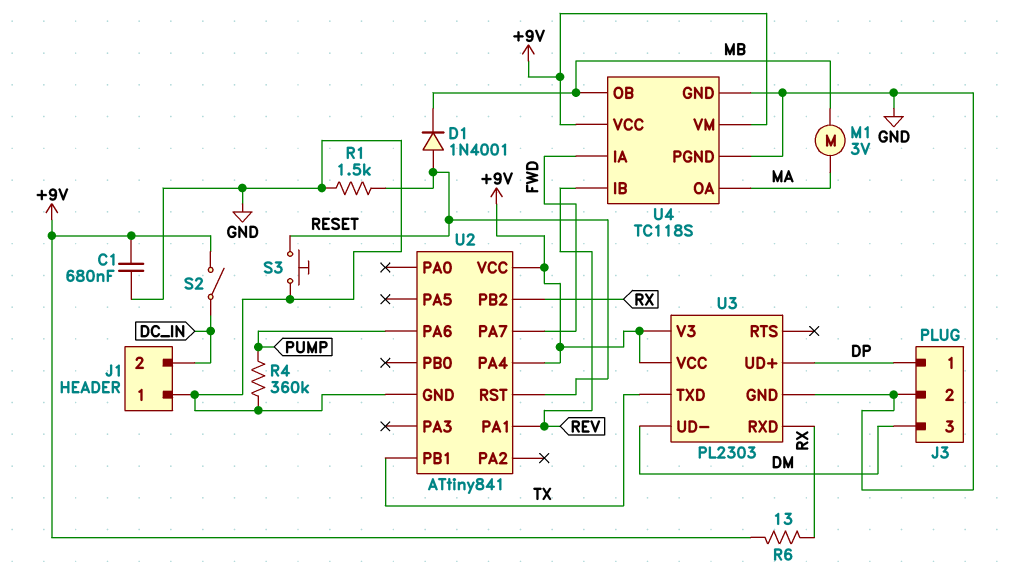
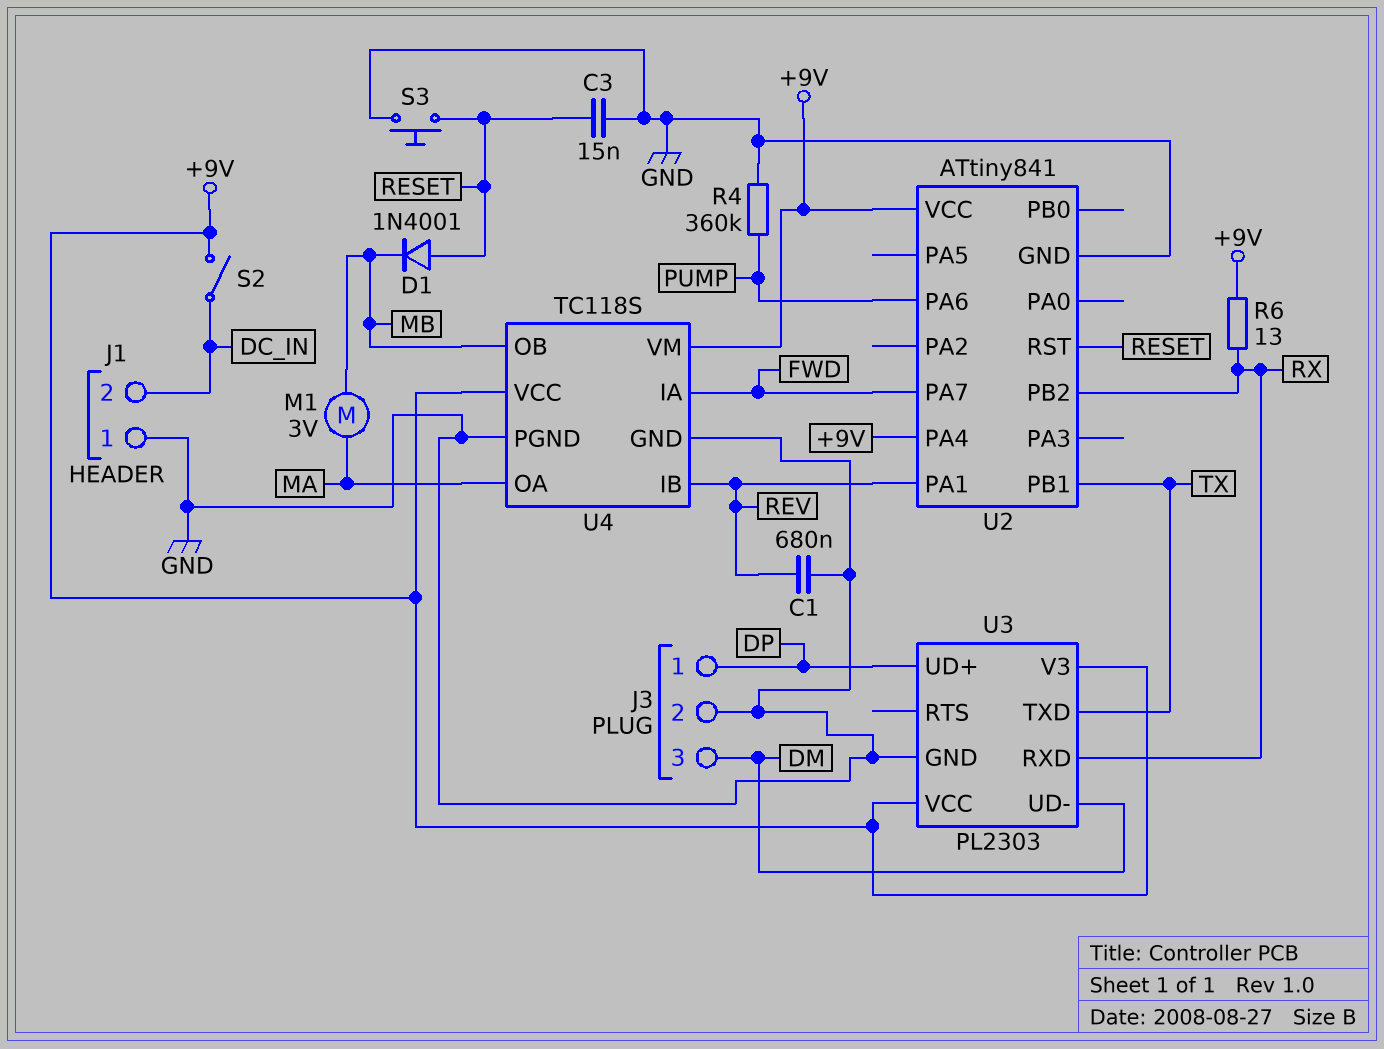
C1: 680nF (+9V, GND) -> 680nF (GND, REV)
C3: none -> 15nF (GND, RESET)
R1: 1.5k (GND, RESET) -> none

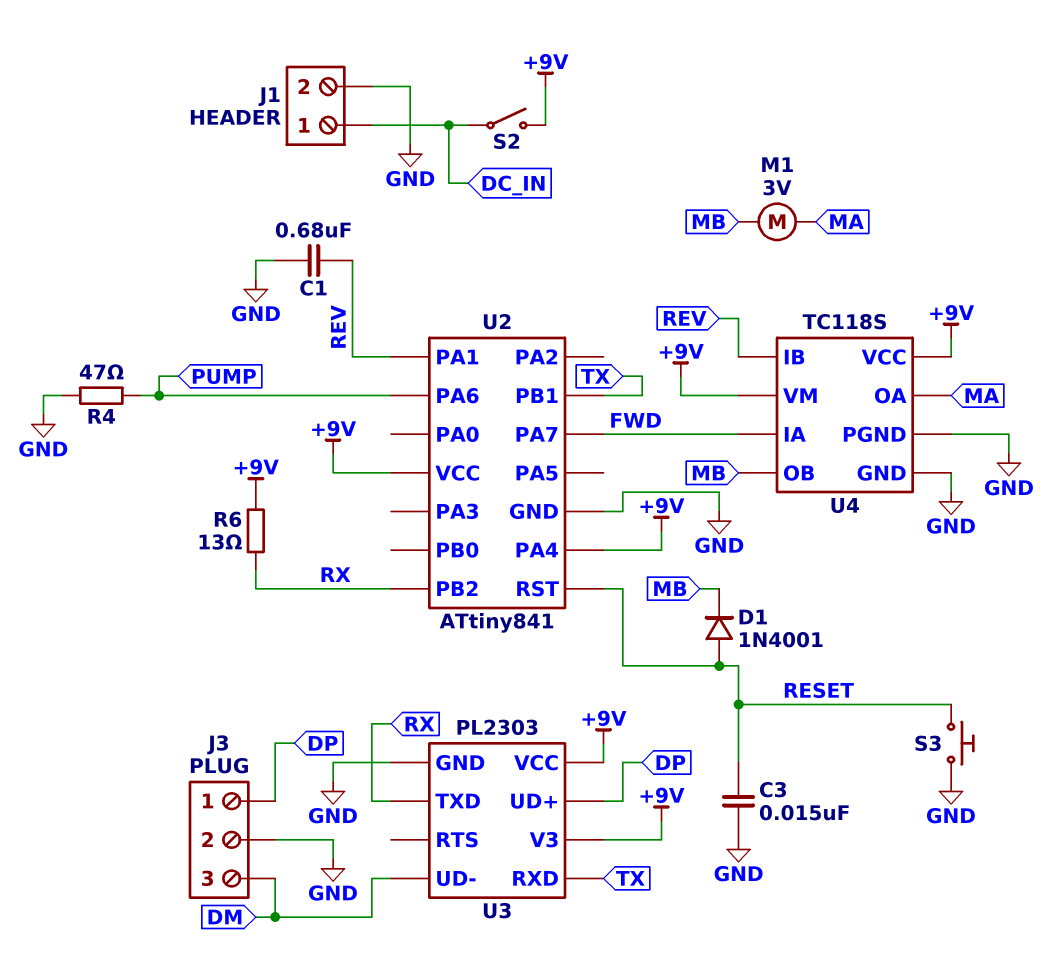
J1 pin 1: GND -> DC_IN
J1 pin 2: DC_IN -> GND
R4: 360k (GND, PUMP) -> 47 (GND, PUMP)
U3 pin RXD: RX -> TX
U3 pin TXD: TX -> RX

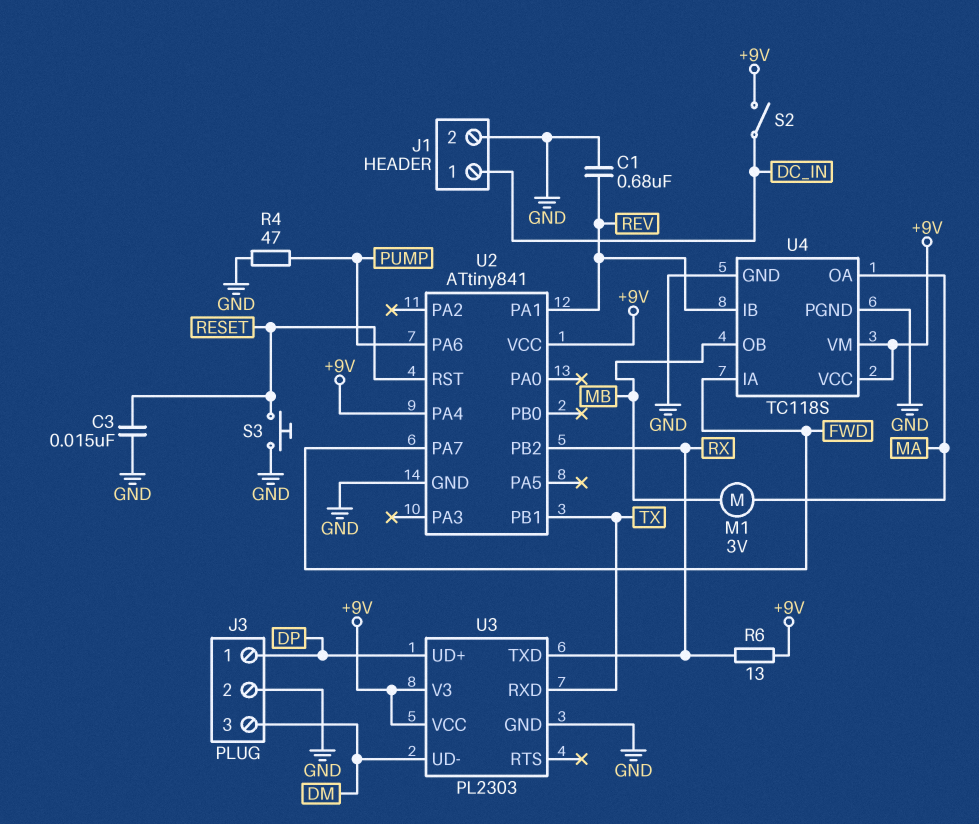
D1: diode 1N4001 (A RESET, K MB) -> none

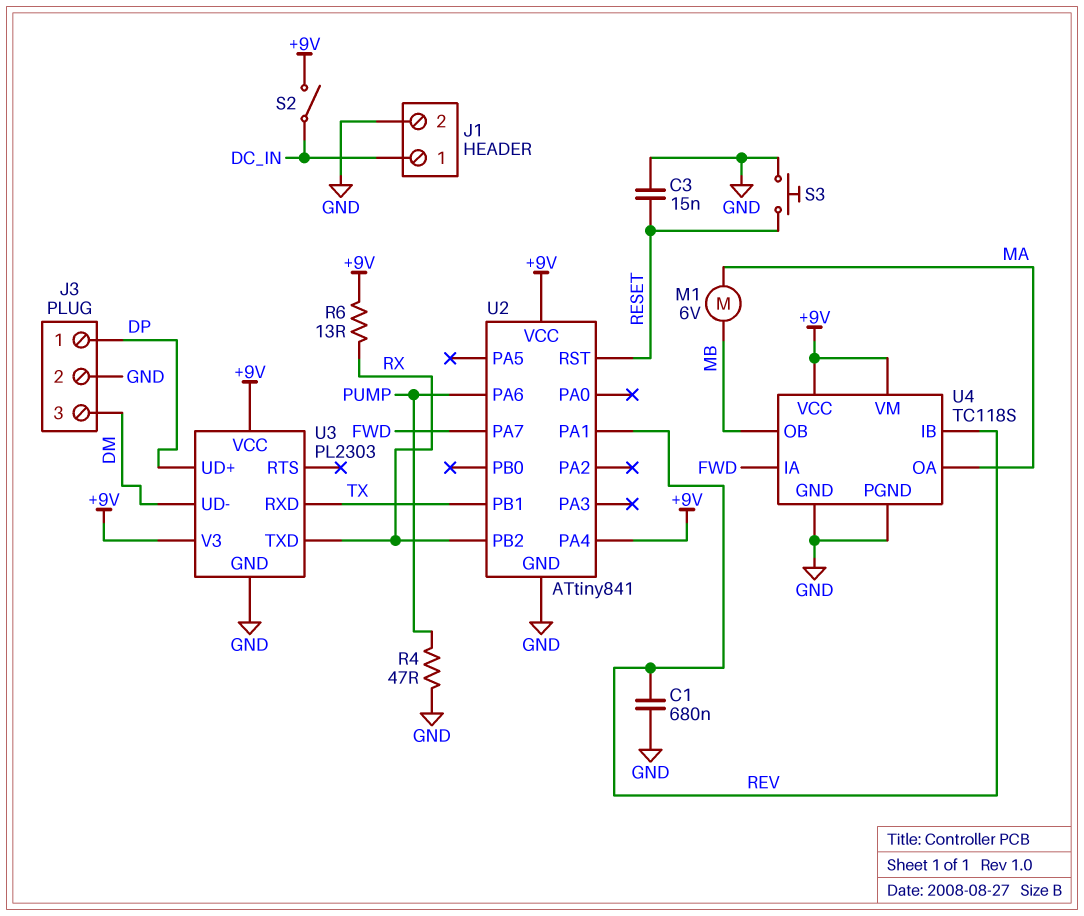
M1: motor 3V (MA, MB) -> motor 6V (MA, MB)

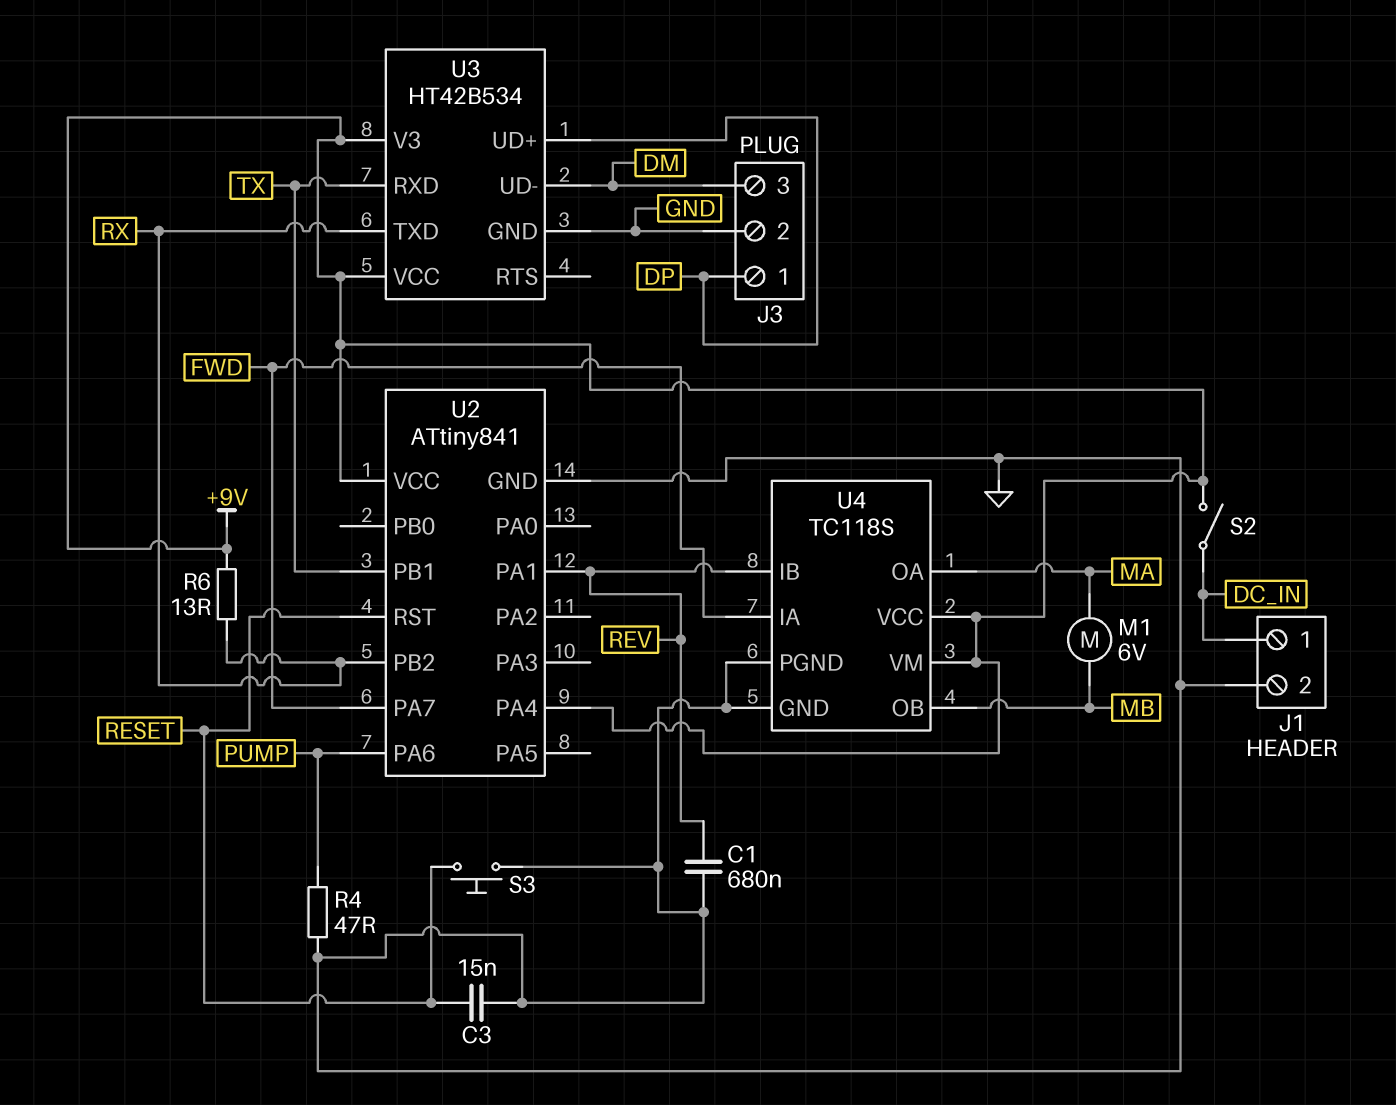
U3: PL2303 -> HT42B534

